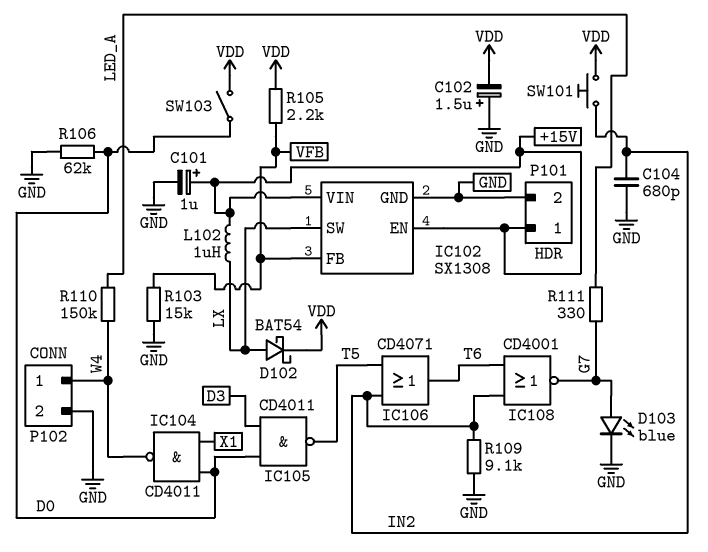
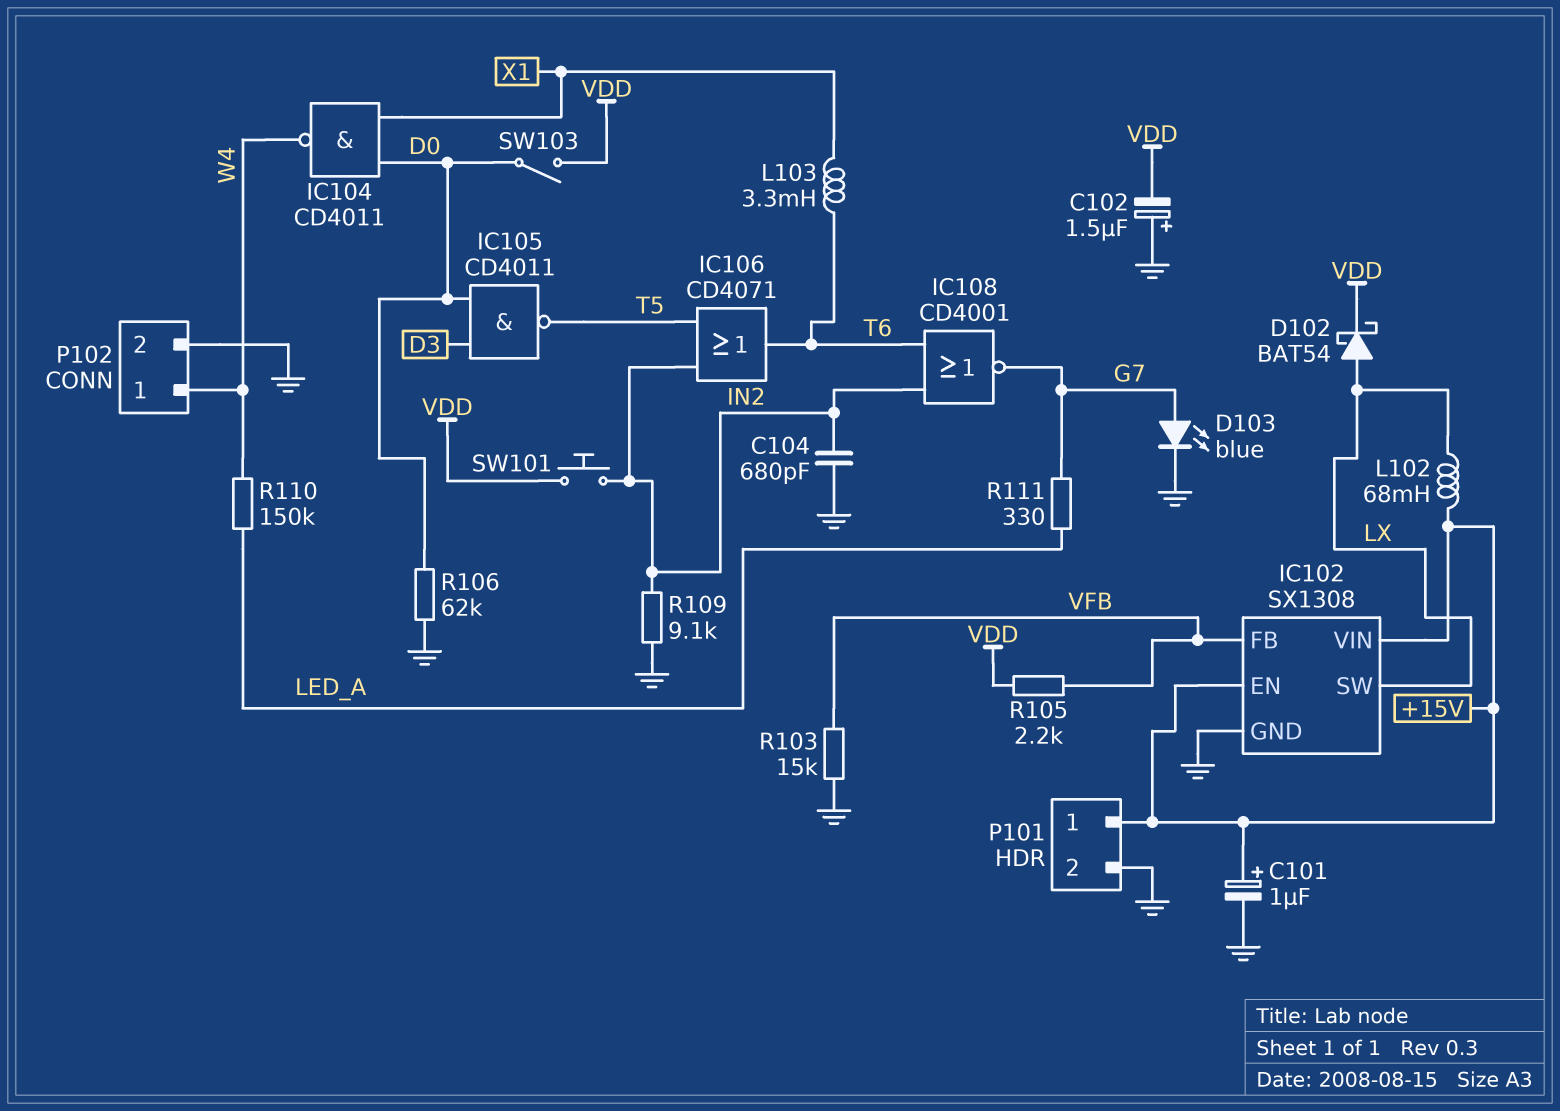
L102: 1uH (+15V, LX) -> 68mH (+15V, LX)
L103: none -> 3.3mH (T6, X1)

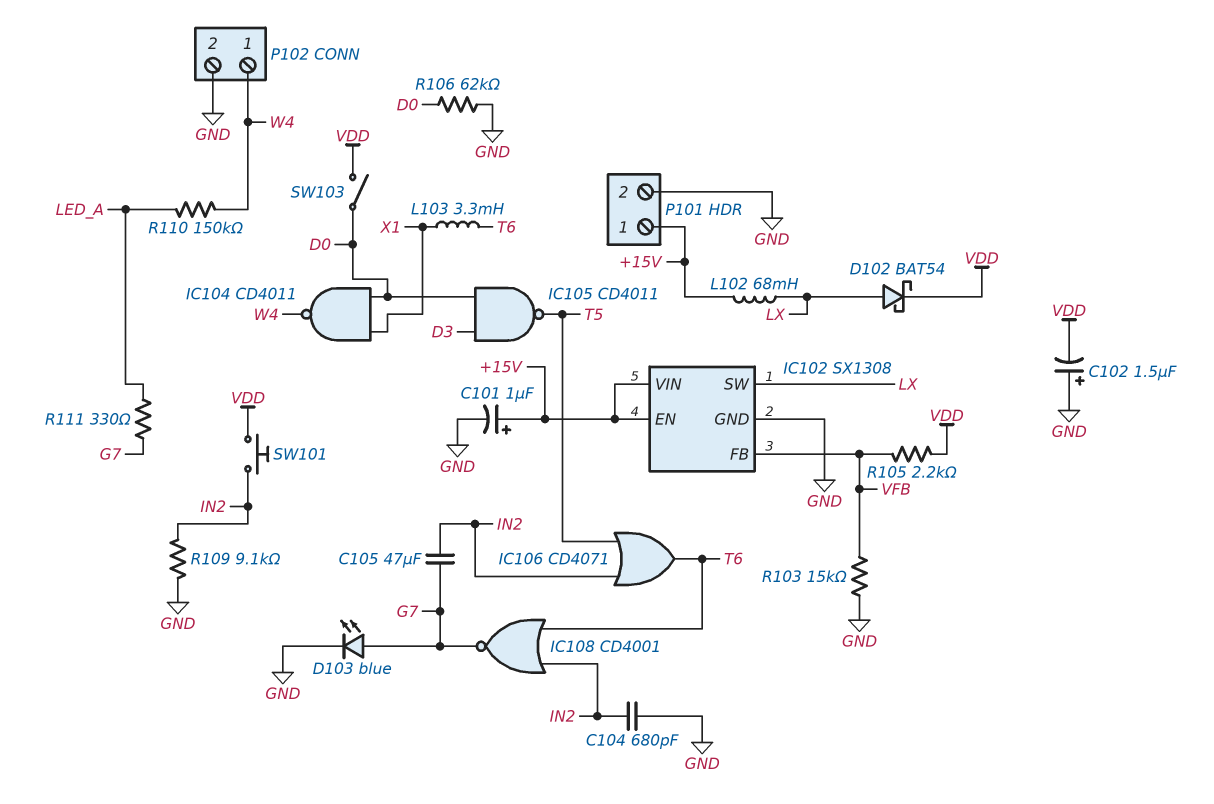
C105: none -> 47uF (G7, IN2)

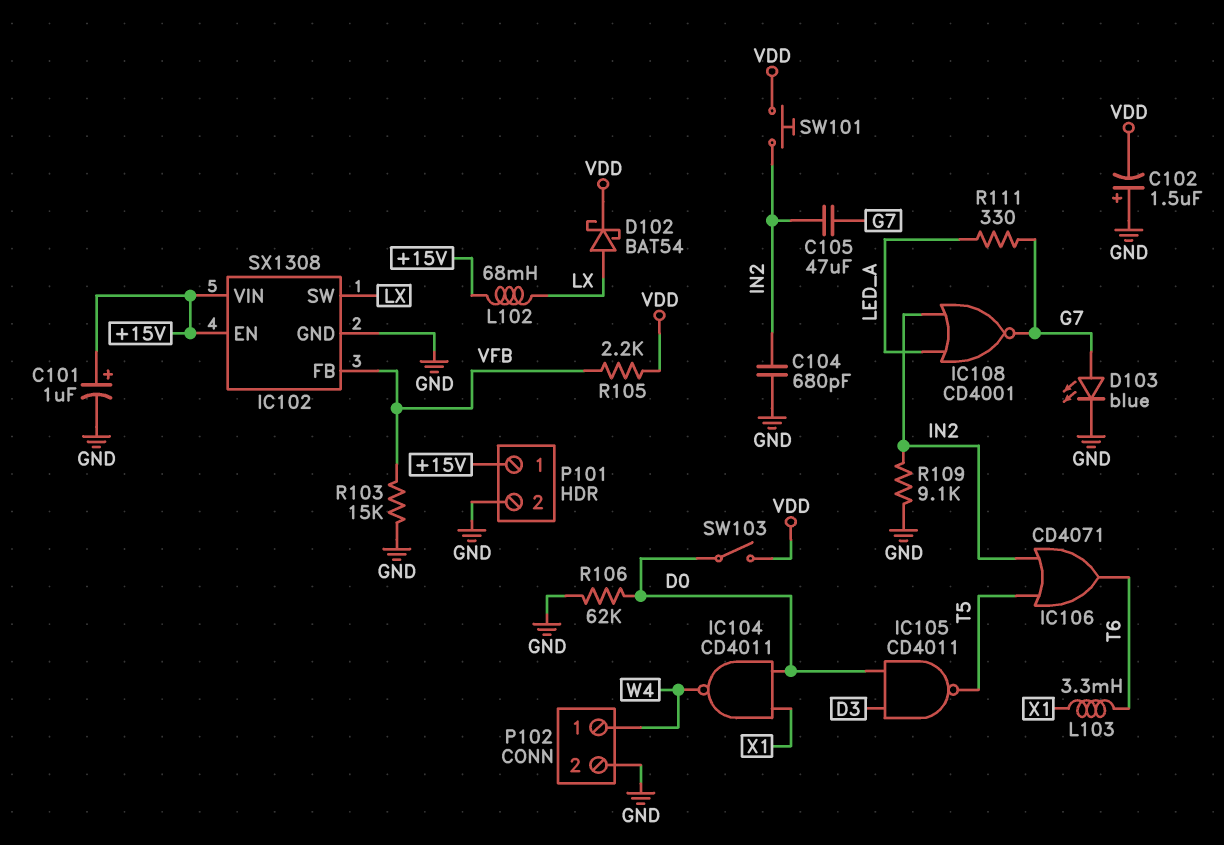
IC108: NOR CD4001 (in IN2, in T6, out G7) -> NOR CD4001 (in IN2, in LED_A, out G7)
R110: 150k (LED_A, W4) -> none

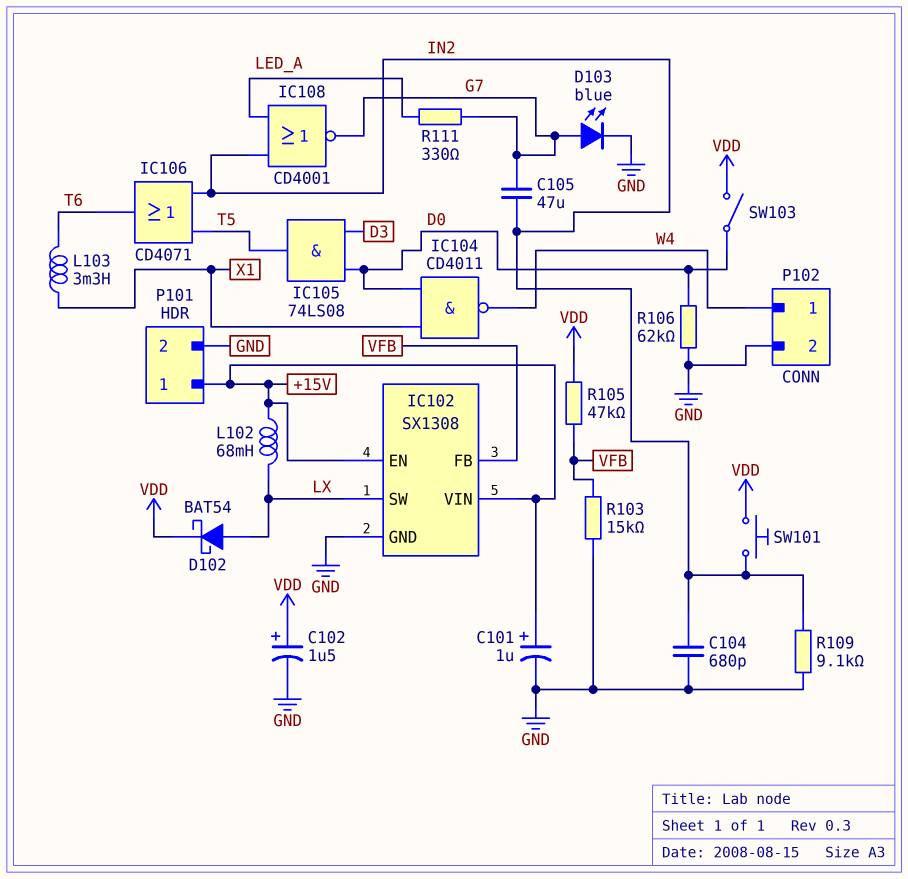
C102: 1.5uF (plus GND, minus VDD) -> 1.5uF (plus VDD, minus GND)
IC105: NAND CD4011 (in D0, in D3, out T5) -> AND 74LS08 (in D0, in D3, out T5)
R105: 2.2k (VDD, VFB) -> 47k (VDD, VFB)

